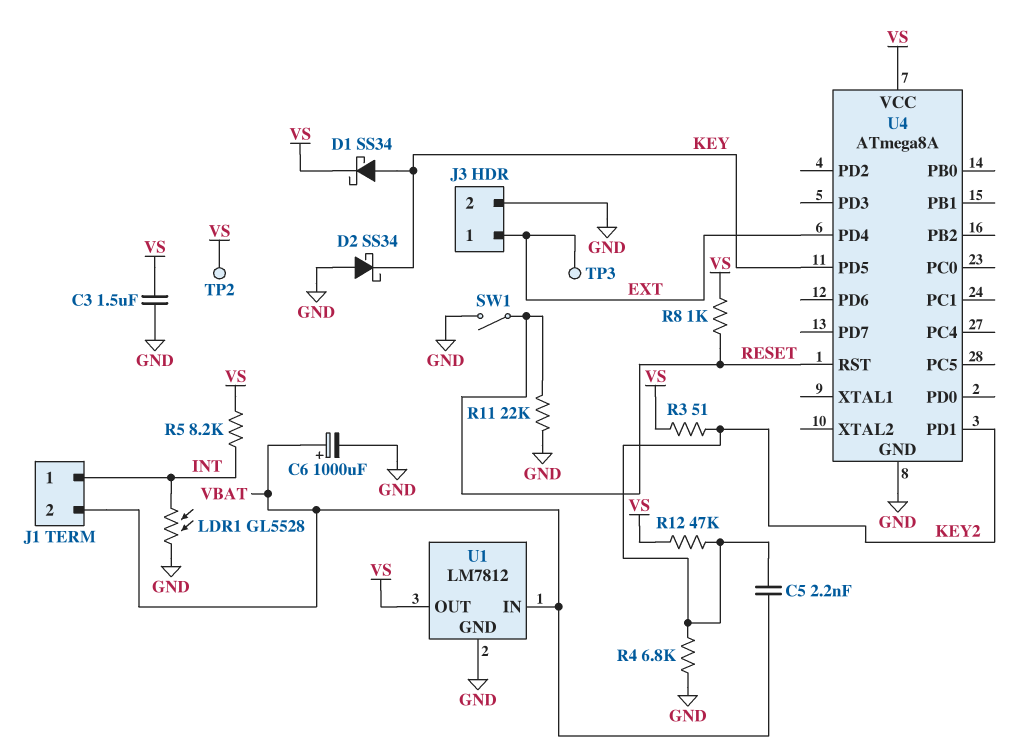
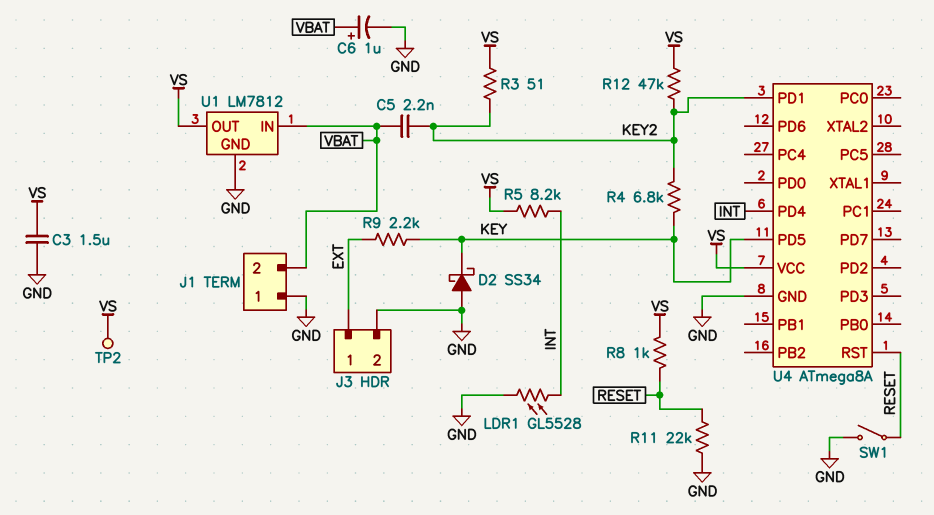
C6: 1000uF (plus VBAT, minus GND) -> 1uF (plus VBAT, minus GND)
D1: schottky SS34 (A KEY, K VS) -> none
J1 pin 1: INT -> GND
R4: 6.8k (GND, KEY2) -> 6.8k (KEY, KEY2)
R9: none -> 2.2k (EXT, KEY)
TP3: test point (EXT) -> none
U4 pin PD4: EXT -> INT

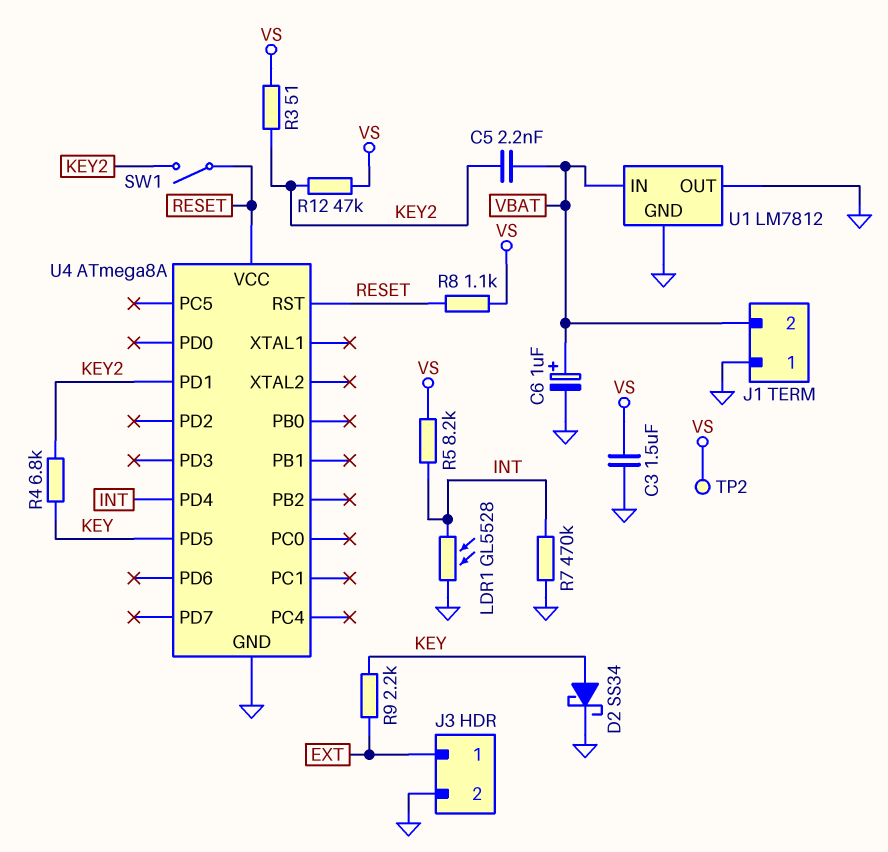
D2: schottky SS34 (A GND, K KEY) -> schottky SS34 (A KEY, K GND)
R7: none -> 470k (GND, INT)
R8: 1k (RESET, VS) -> 1.1k (RESET, VS)
R11: 22k (GND, RESET) -> none
SW1: switch (GND, RESET) -> switch (KEY2, RESET)
U1 pin OUT: VS -> GND
U4 pin VCC: VS -> RESET

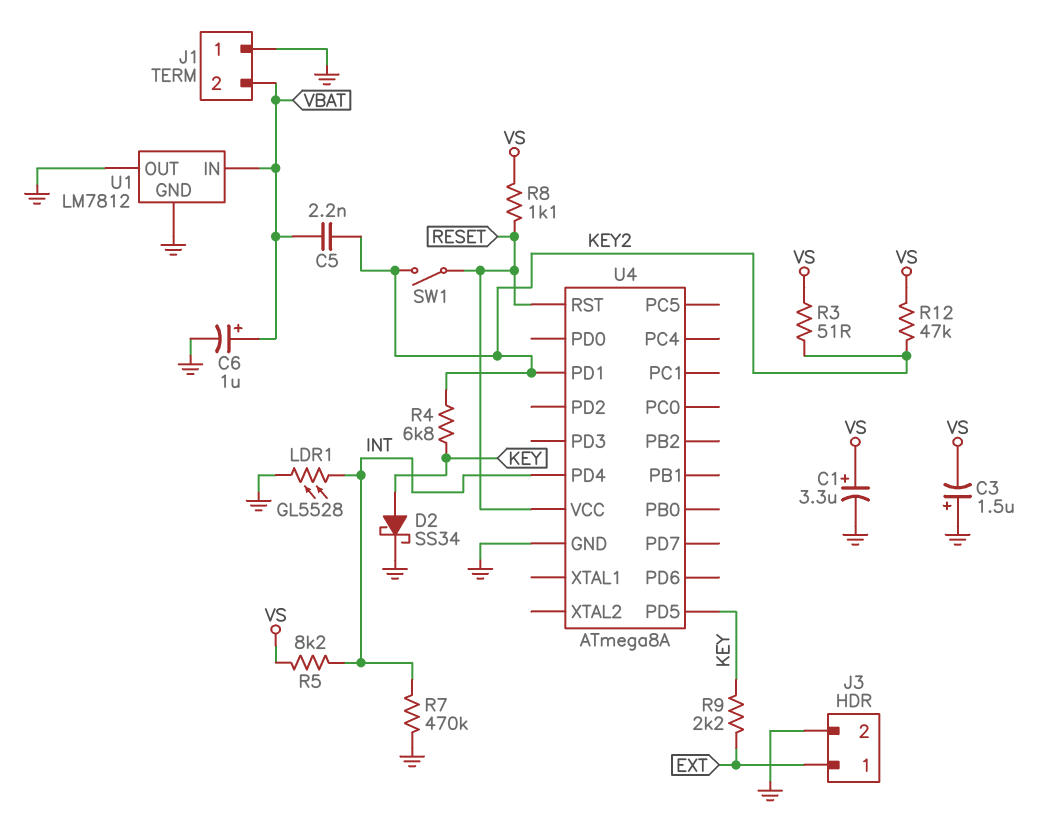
C1: none -> 3.3uF (plus VS, minus GND)
C3: 1.5uF (GND, VS) -> 1.5uF (plus GND, minus VS)
TP2: test point (VS) -> none

